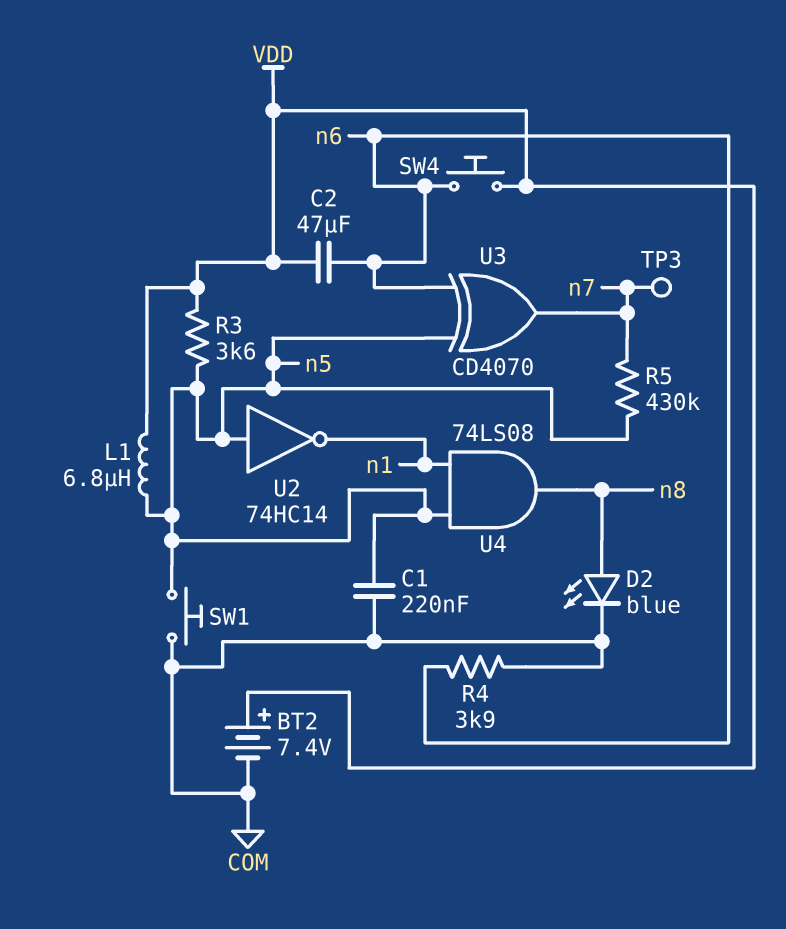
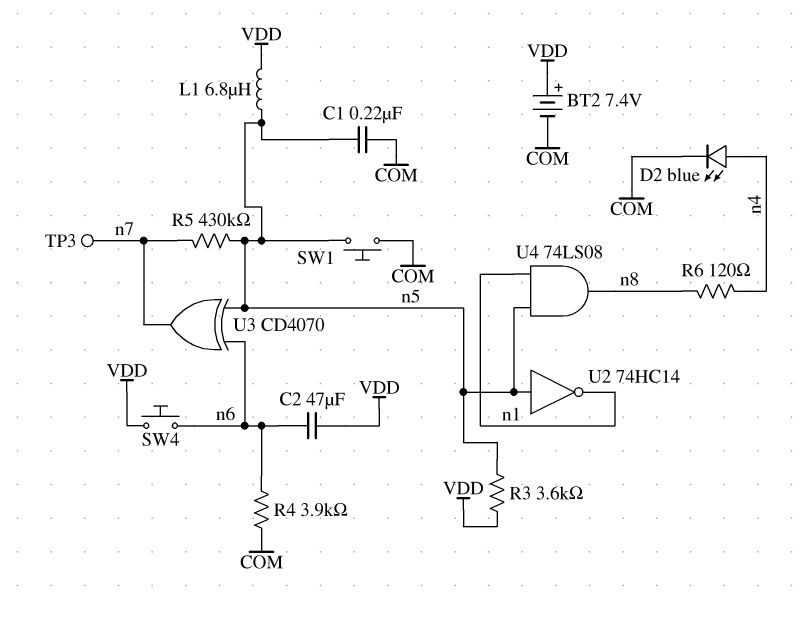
D2: LED blue (A n8, K COM) -> LED blue (A n4, K COM)
R6: none -> 120 (n4, n8)

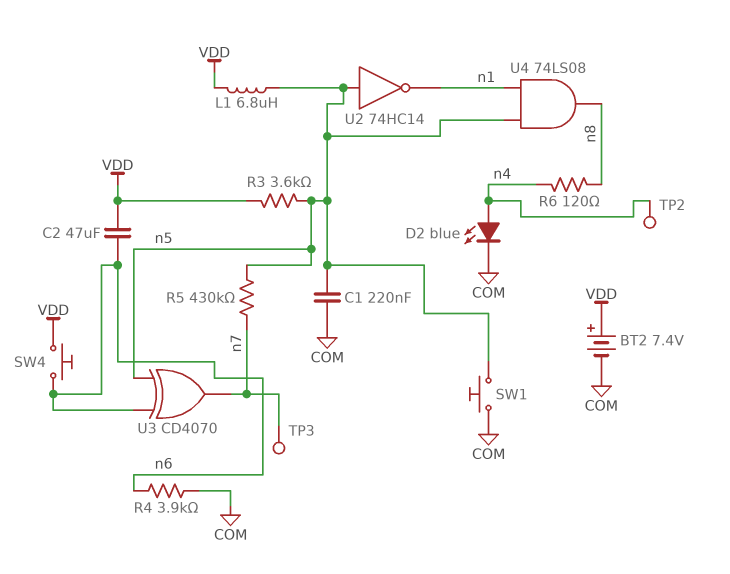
TP2: none -> test point (n4)

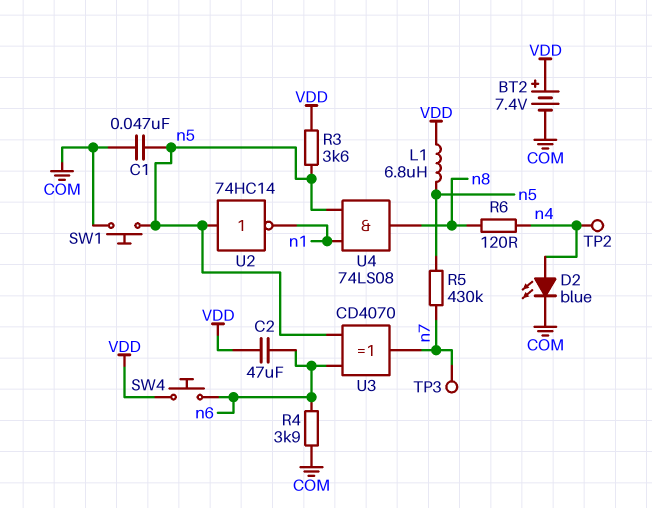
C1: 220nF (COM, n5) -> 47nF (COM, n5)

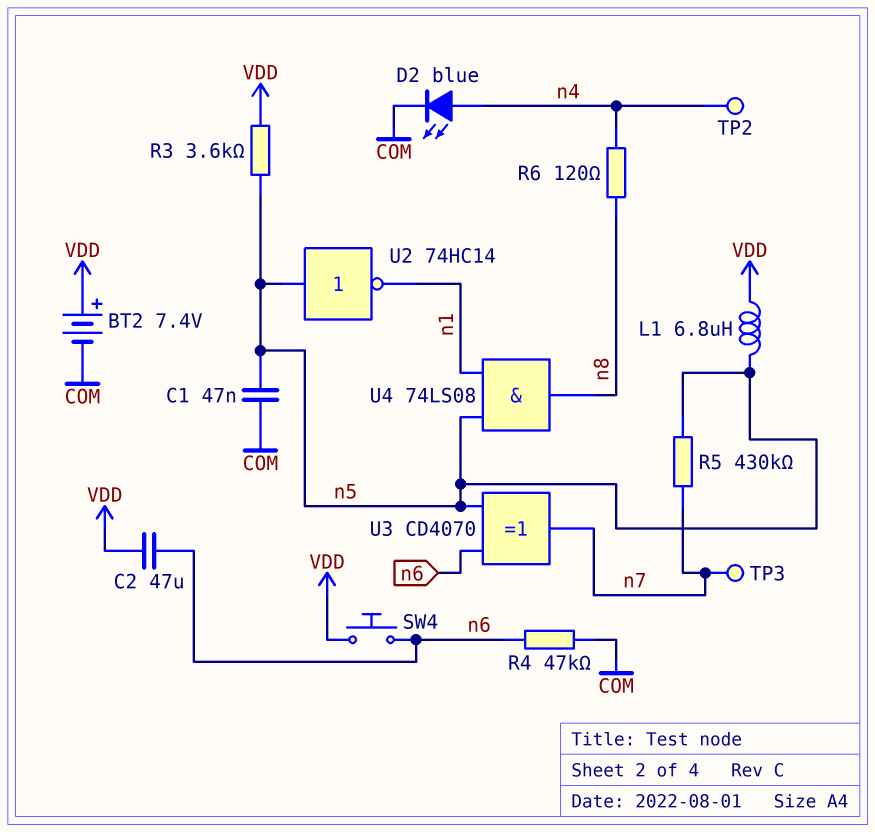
R4: 3.9k (COM, n6) -> 47k (COM, n6)
SW1: button (COM, n5) -> none

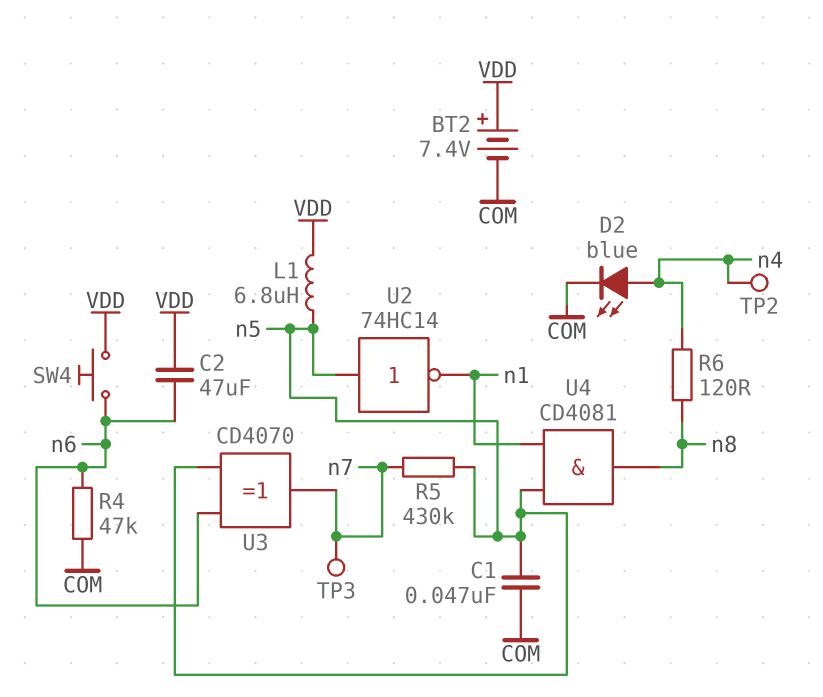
R3: 3.6k (VDD, n5) -> none
U4: AND 74LS08 (in n1, in n5, out n8) -> AND CD4081 (in n1, in n5, out n8)

